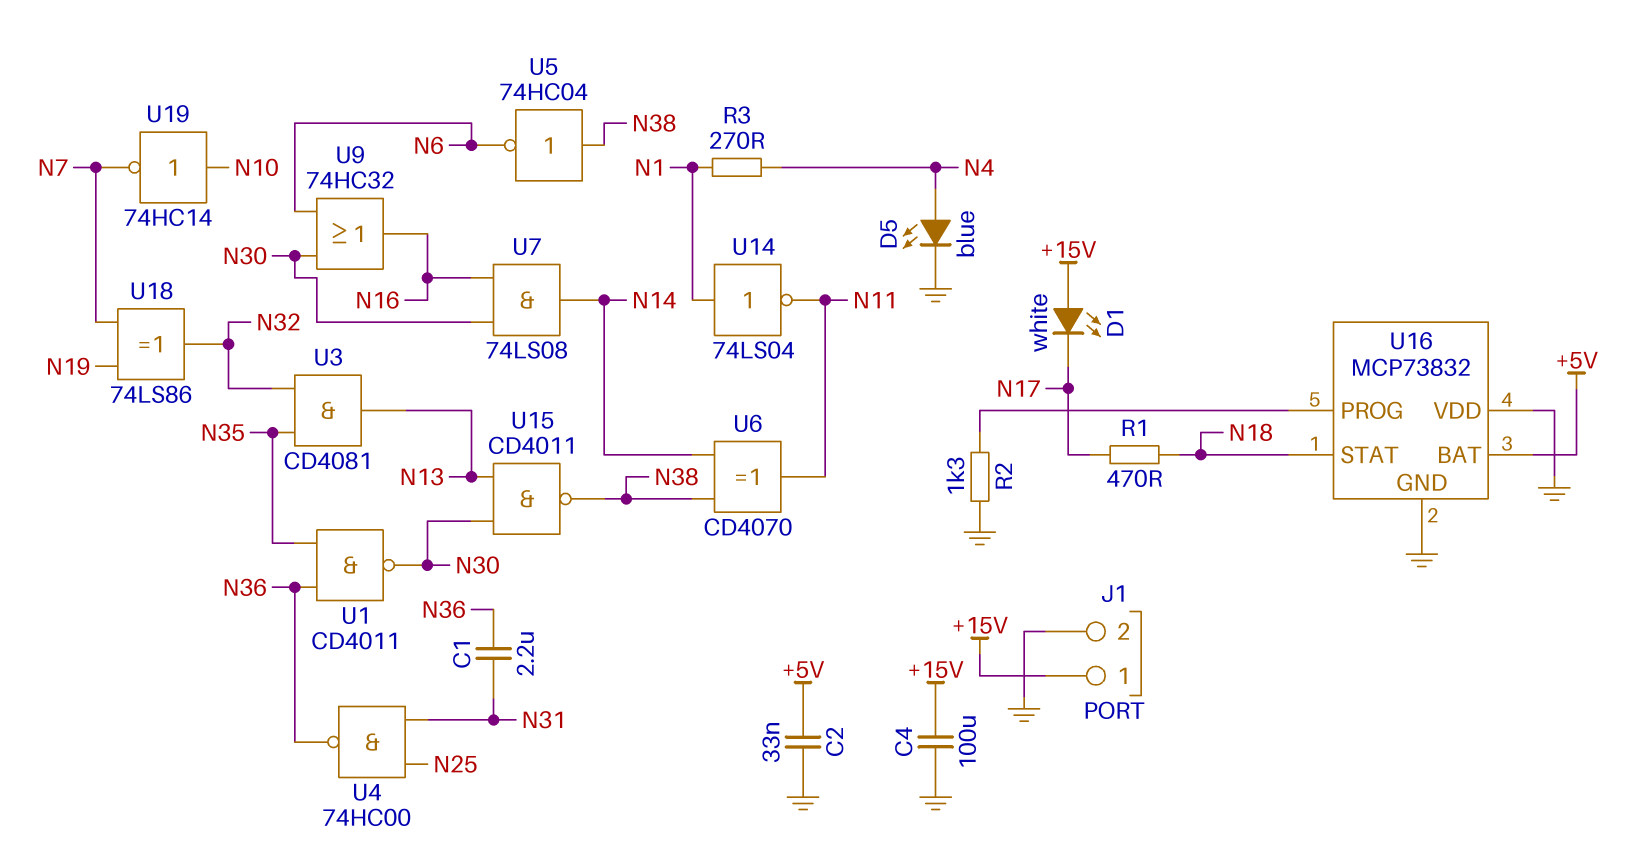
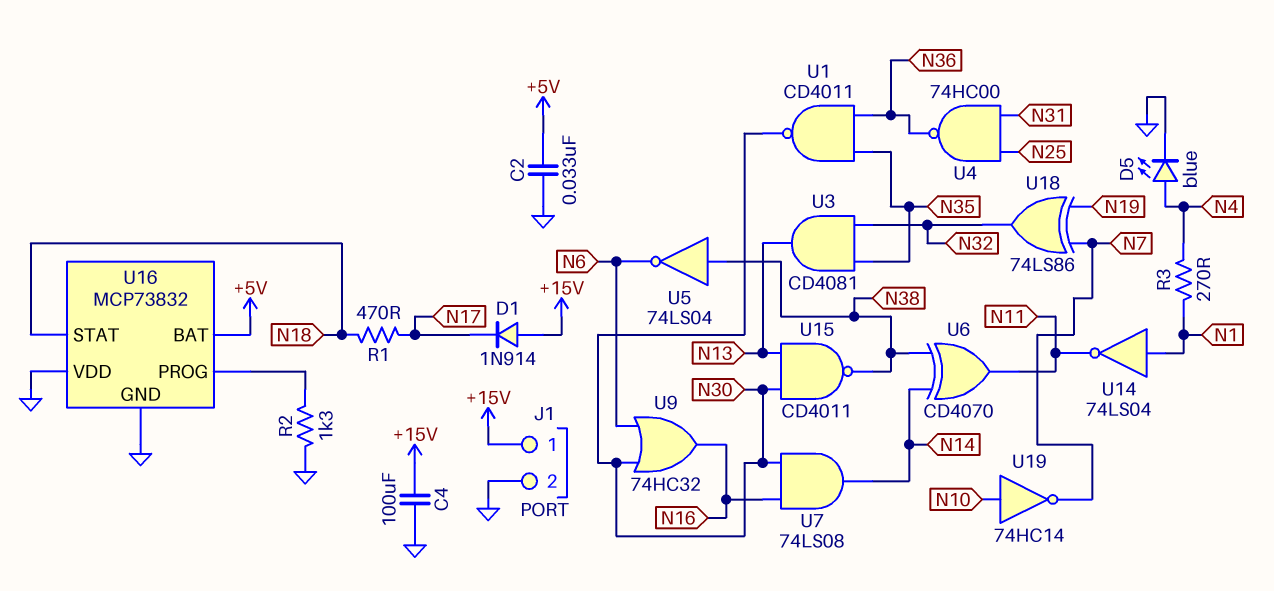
C1: 2.2uF (N31, N36) -> none
D1: LED white (A +15V, K N17) -> diode 1N914 (A +15V, K N17)
U5: NOT 74HC04 (in N38, out N6) -> NOT 74LS04 (in N38, out N6)

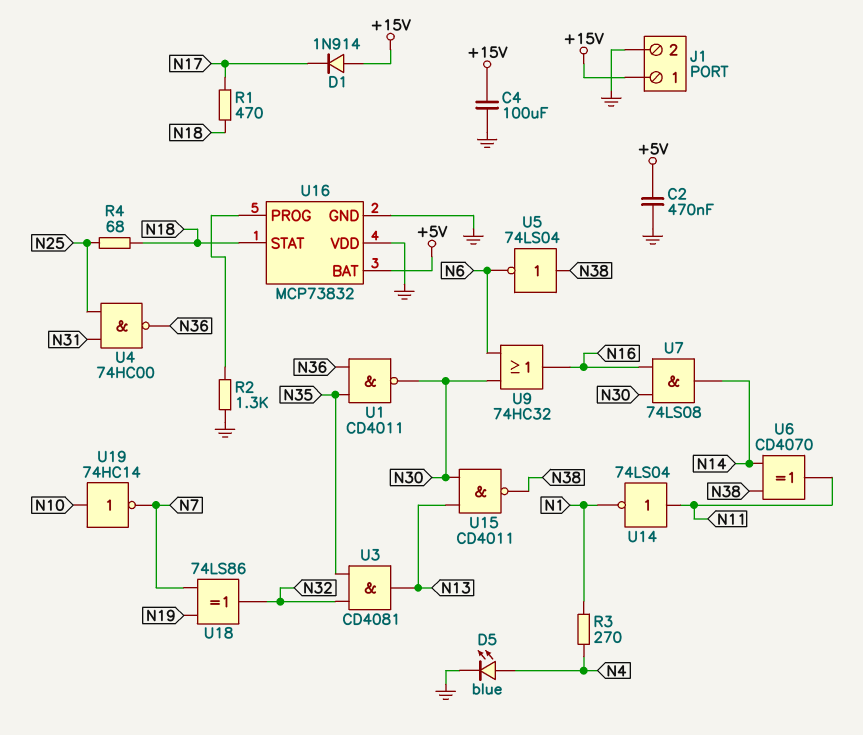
C2: 33nF (+5V, GND) -> 470nF (+5V, GND)
R4: none -> 68 (N18, N25)
U14: NOT 74LS04 (in N1, out N11) -> NOT 74LS04 (in N11, out N1)

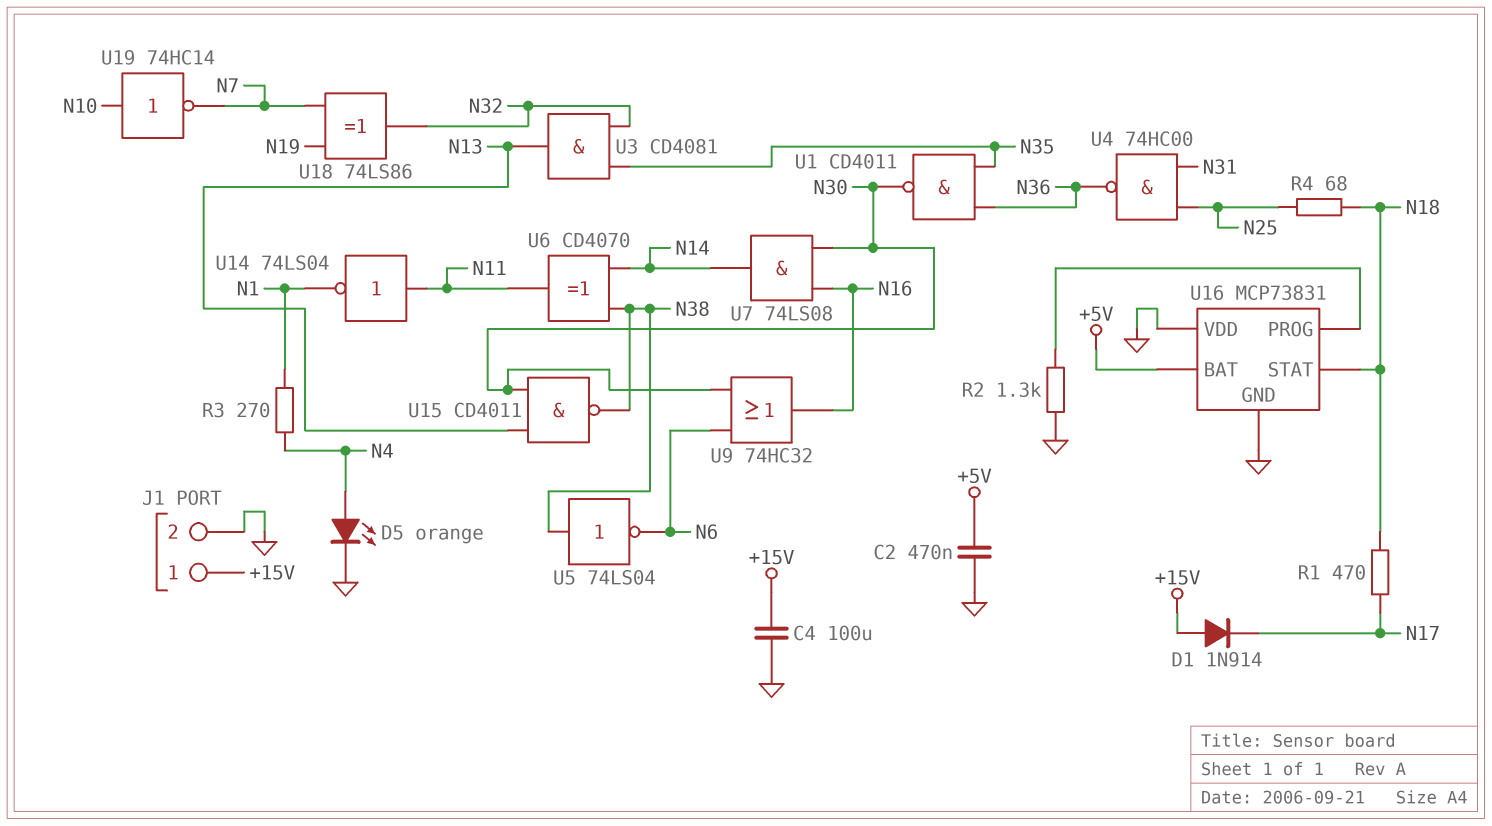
D5: LED blue (A N4, K GND) -> LED orange (A N4, K GND)
U16: MCP73832 -> MCP73831

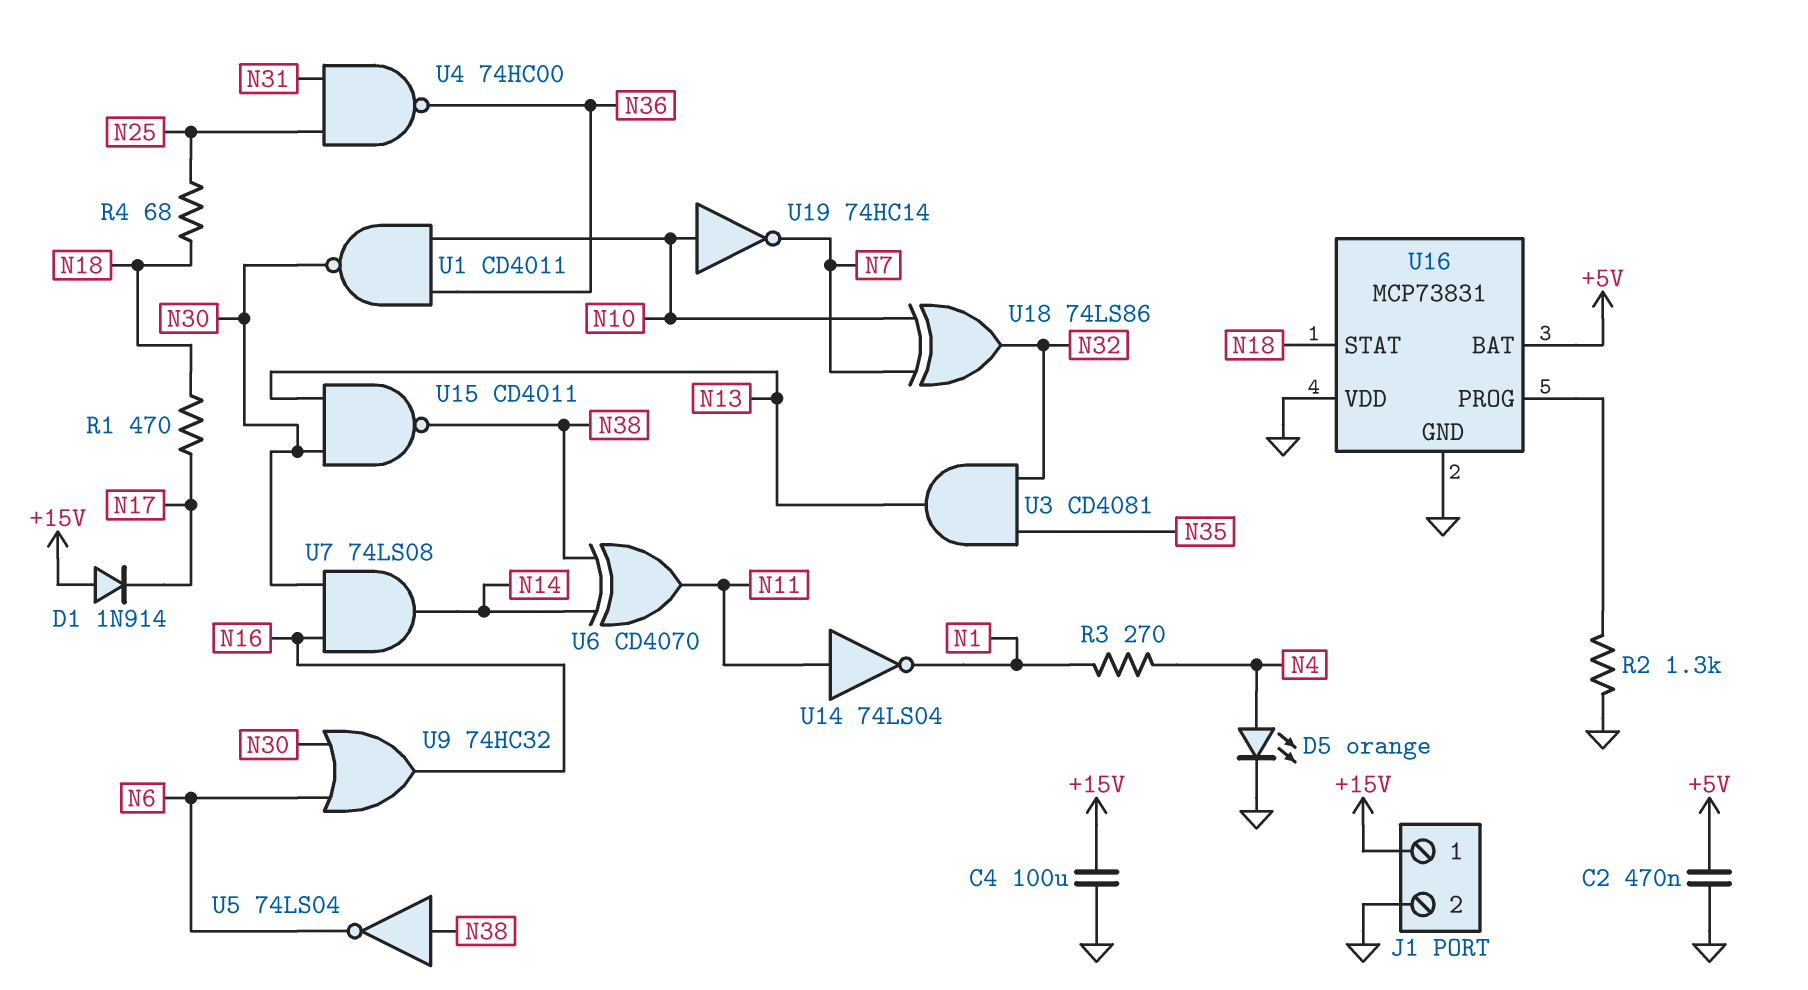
U1: NAND CD4011 (in N35, in N36, out N30) -> NAND CD4011 (in N10, in N36, out N30)
U18: XOR 74LS86 (in N7, in N19, out N32) -> XOR 74LS86 (in N7, in N10, out N32)

